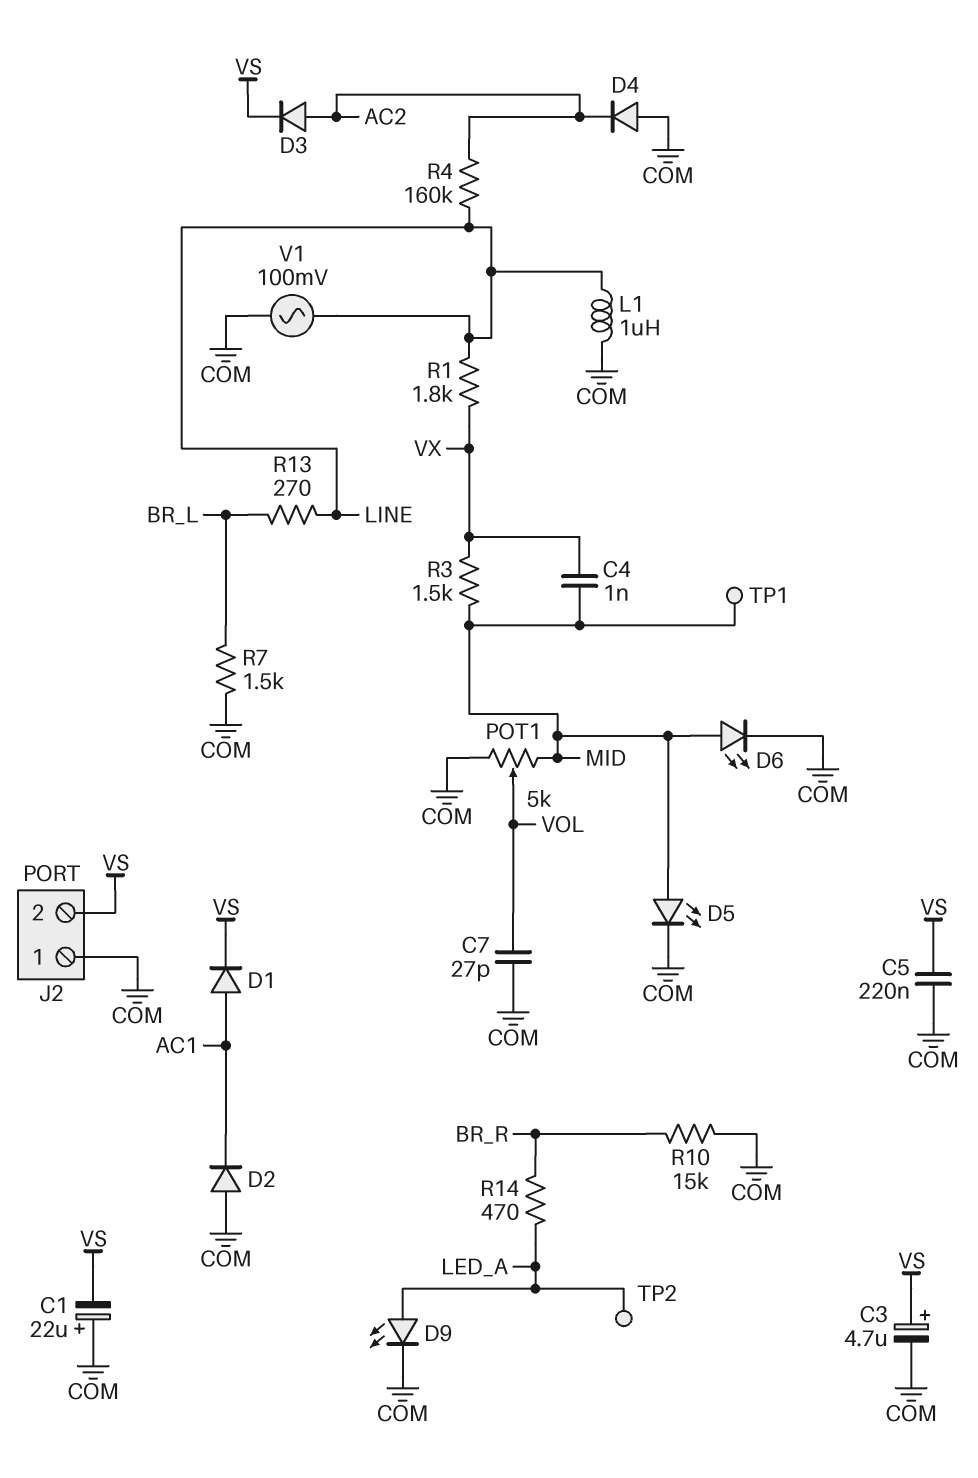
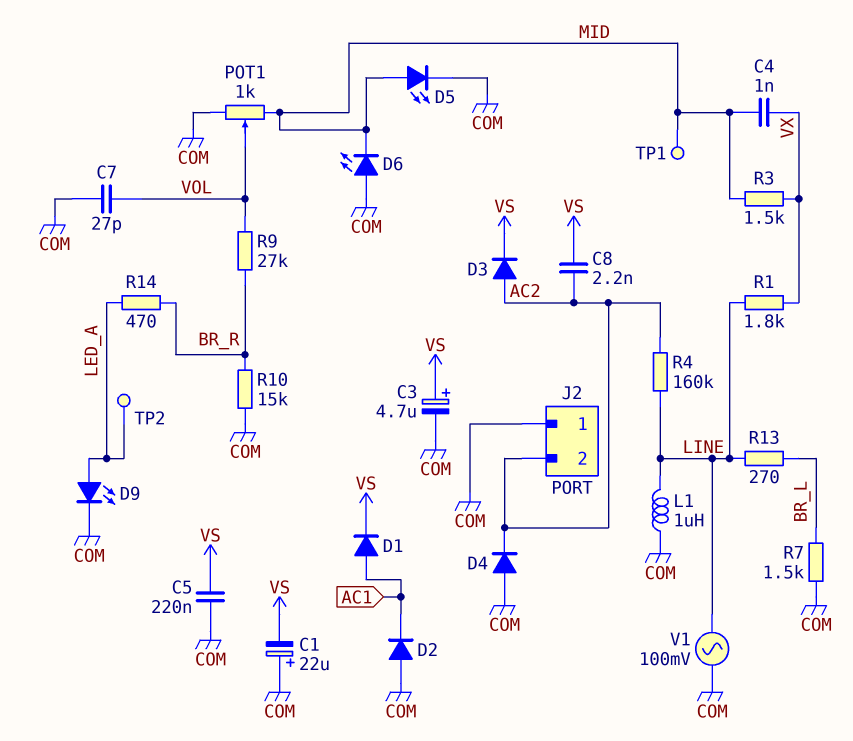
C8: none -> 2.2nF (AC2, VS)
D6: LED (A MID, K COM) -> LED (A COM, K MID)
J2 pin 2: VS -> AC2
POT1: 5k (COM, MID, wiper VOL) -> 1k (COM, MID, wiper VOL)
R9: none -> 27k (BR_R, VOL)

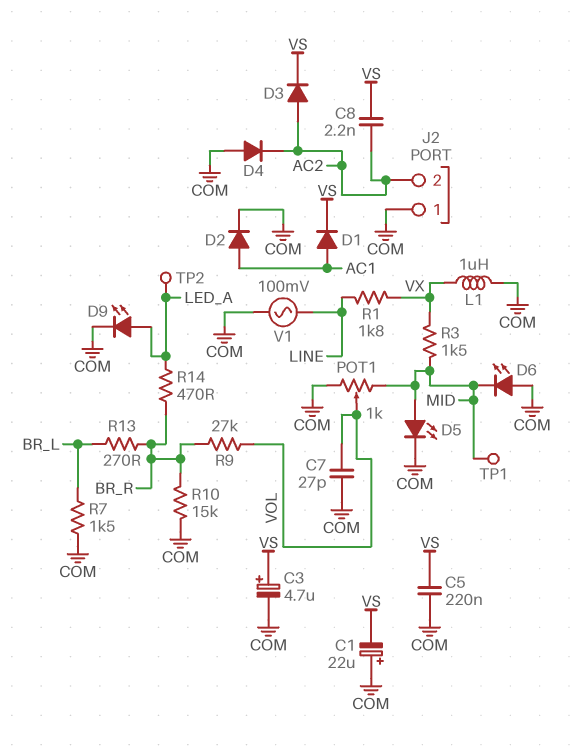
C4: 1nF (MID, VX) -> none
D2: diode (A COM, K AC1) -> diode (A AC1, K COM)
L1: 1uH (COM, LINE) -> 1uH (COM, VX)
R4: 160k (AC2, LINE) -> none
R13: 270 (BR_L, LINE) -> 270 (BR_L, BR_R)

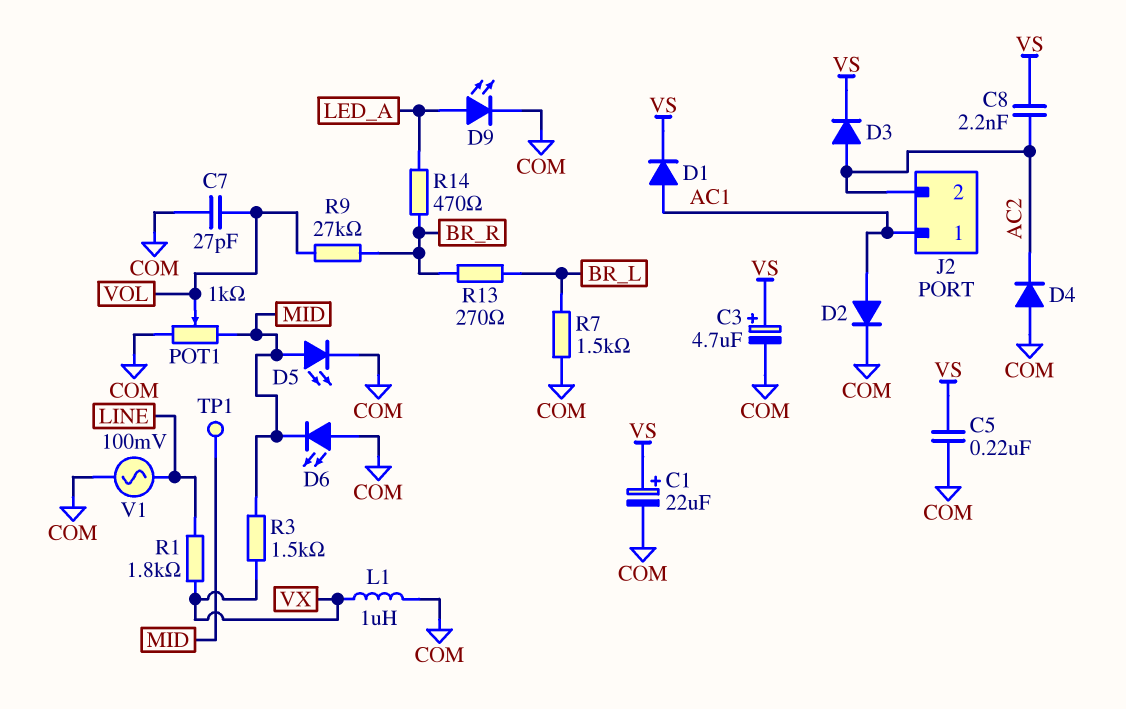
C1: 22uF (plus COM, minus VS) -> 22uF (plus VS, minus COM)
J2 pin 1: COM -> AC1
R10: 15k (BR_R, COM) -> none
TP2: test point (LED_A) -> none

